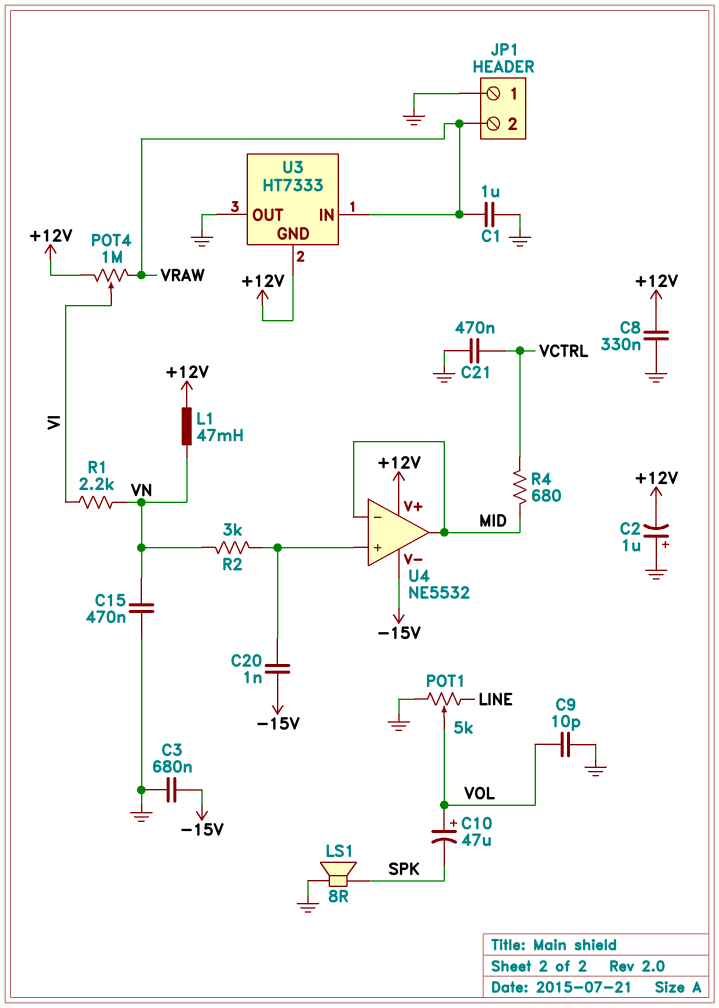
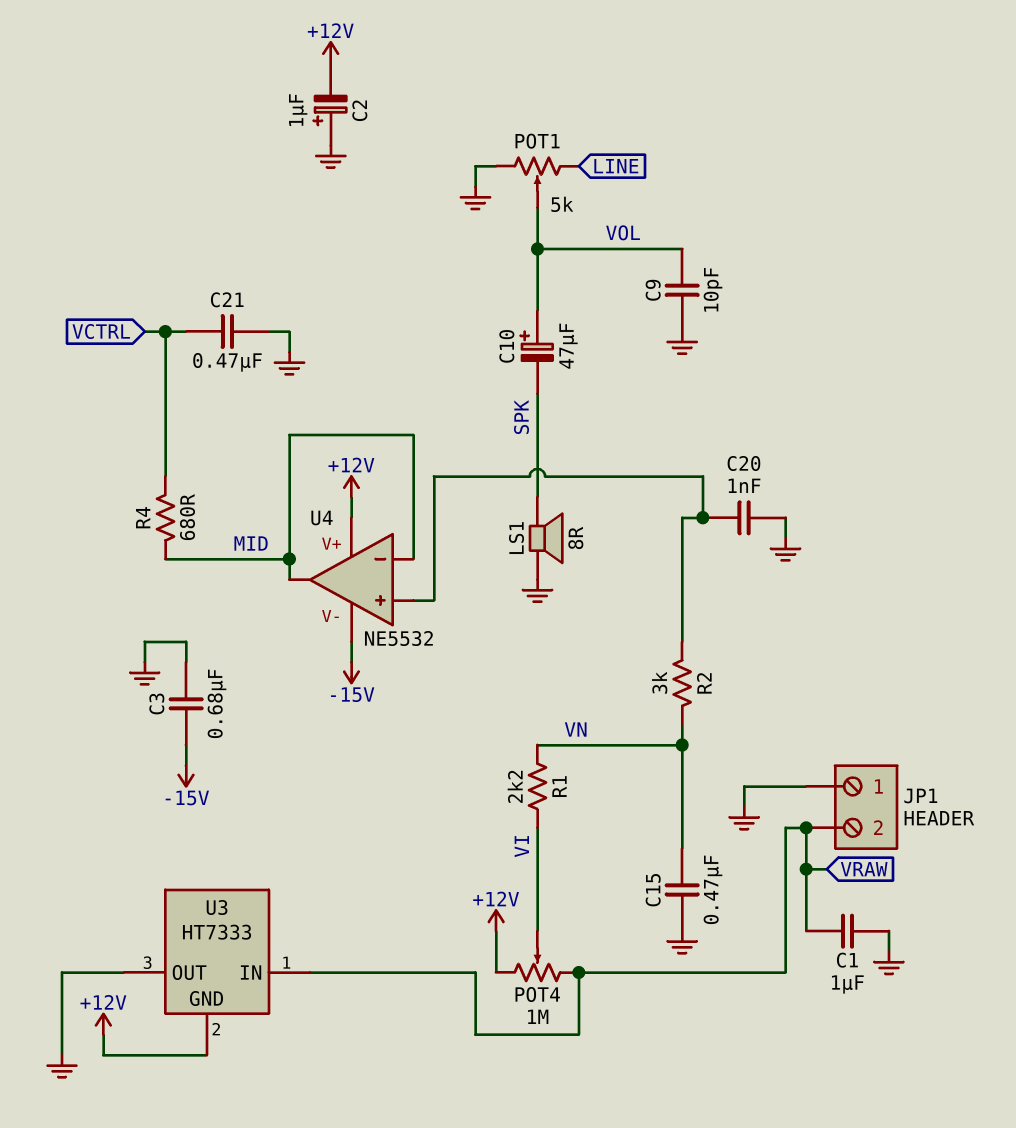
C8: 330nF (+12V, GND) -> none
C20: 1nF (-15V, U4/in+) -> 1nF (GND, U4/in+)
L1: 47mH (+12V, VN) -> none

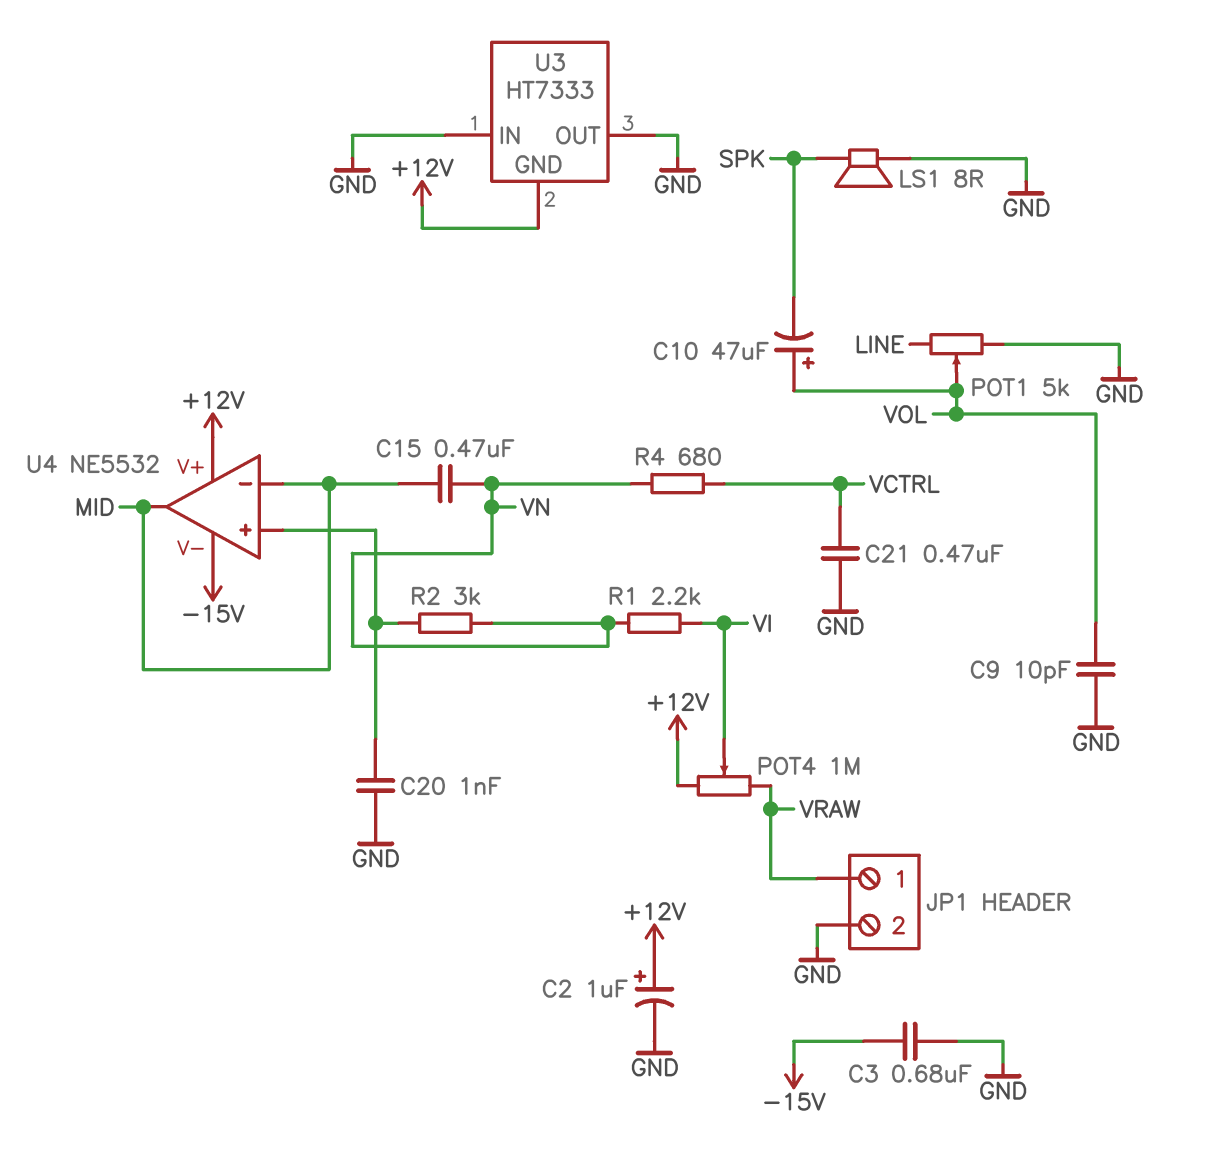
C1: 1uF (GND, VRAW) -> none
C2: 1uF (plus GND, minus +12V) -> 1uF (plus +12V, minus GND)
C15: 470nF (GND, VN) -> 470nF (MID, VN)
JP1 pin 1: GND -> VRAW
JP1 pin 2: VRAW -> GND
R4: 680 (MID, VCTRL) -> 680 (VCTRL, VN)
U3 pin IN: VRAW -> GND

